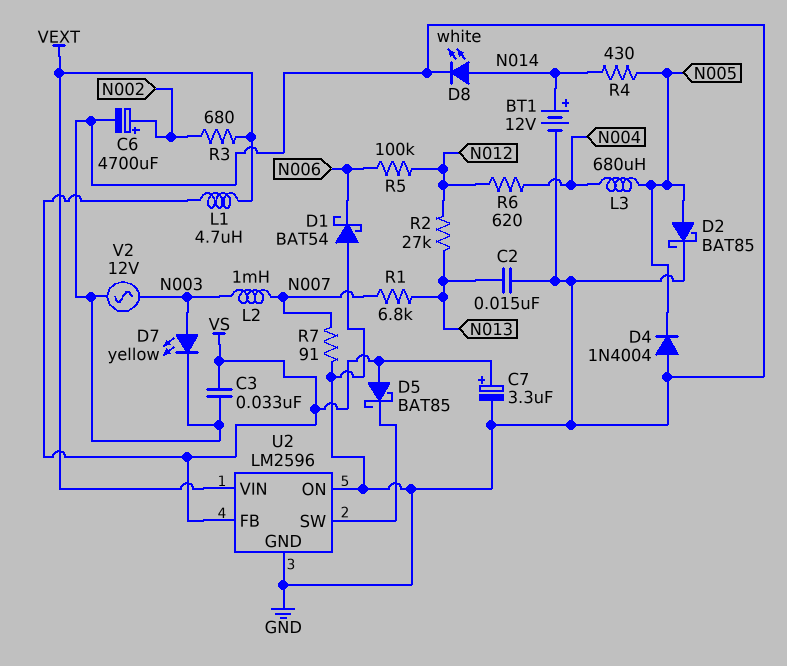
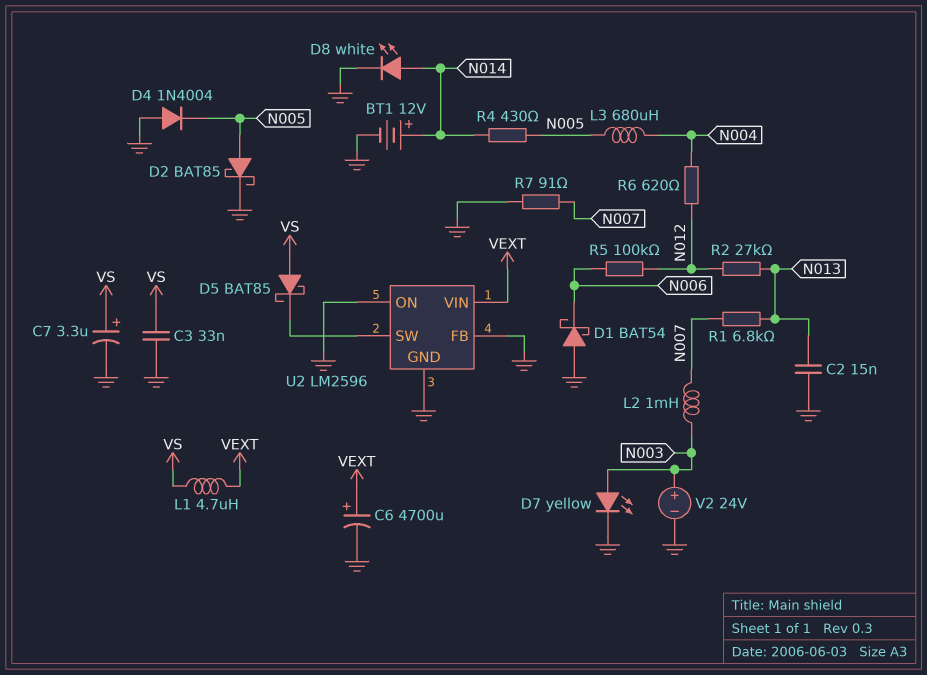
C6: 4700uF (plus N002, minus GND) -> 4700uF (plus VEXT, minus GND)
R3: 680 (N002, VEXT) -> none
U2 pin FB: VS -> GND
V2: AC 12V (GND, N003) -> 24V (plus N003, minus GND)

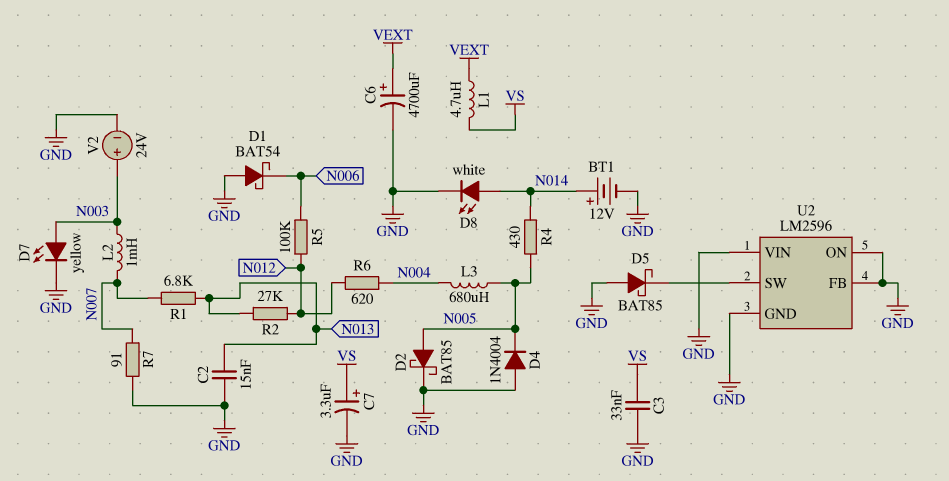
D5: schottky BAT85 (A VS, K U2/SW) -> schottky BAT85 (A GND, K U2/SW)
U2 pin VIN: VEXT -> GND

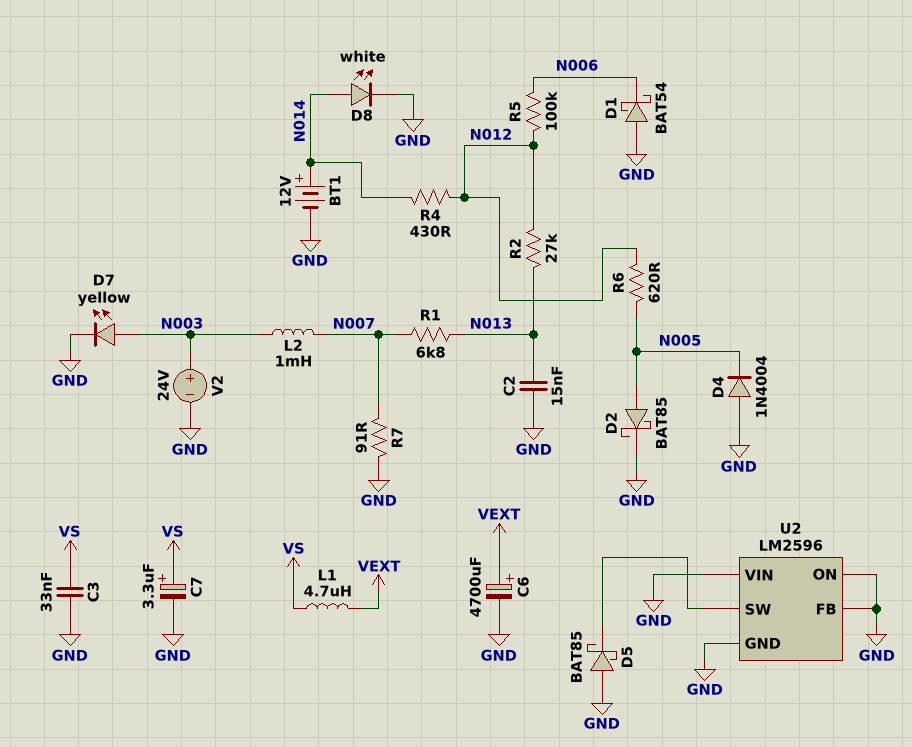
L3: 680uH (N004, N005) -> none
R4: 430 (N005, N014) -> 430 (N012, N014)
R6: 620 (N004, N012) -> 620 (N005, N012)

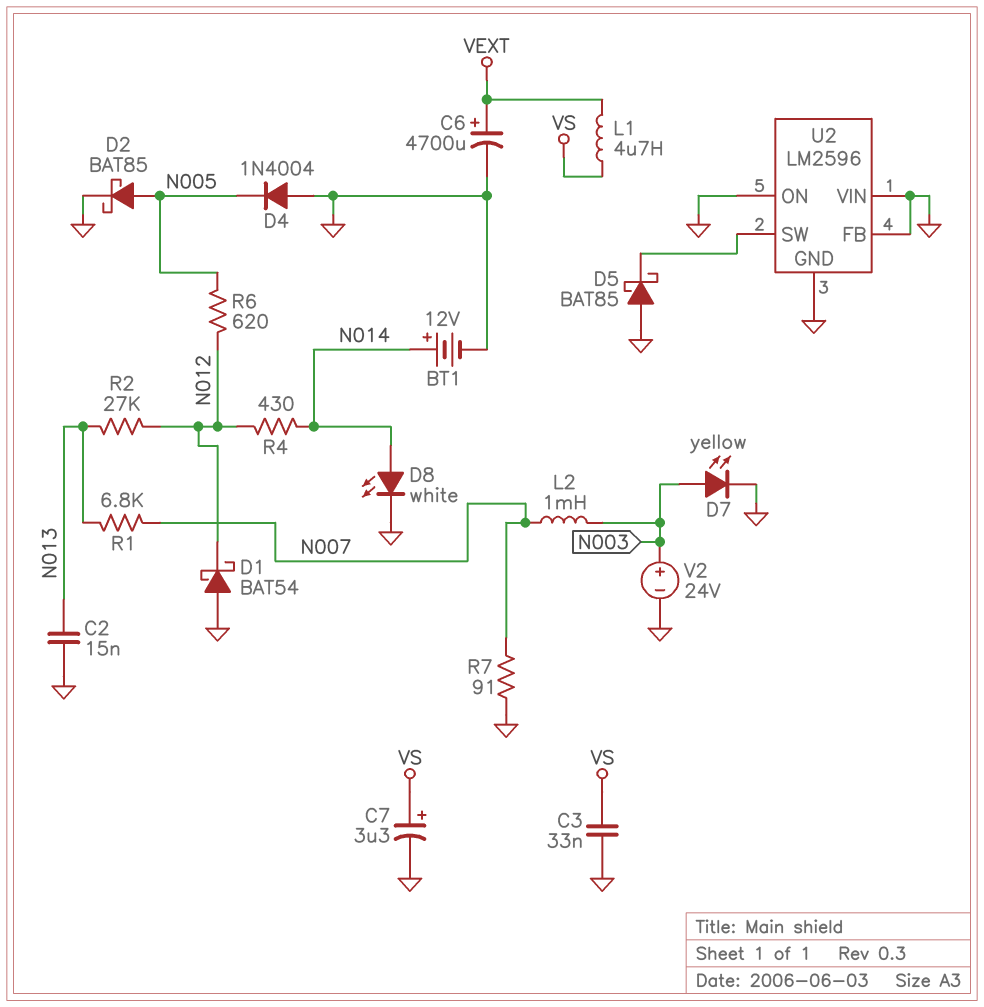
D1: schottky BAT54 (A GND, K N006) -> schottky BAT54 (A GND, K N012)
R5: 100k (N006, N012) -> none

